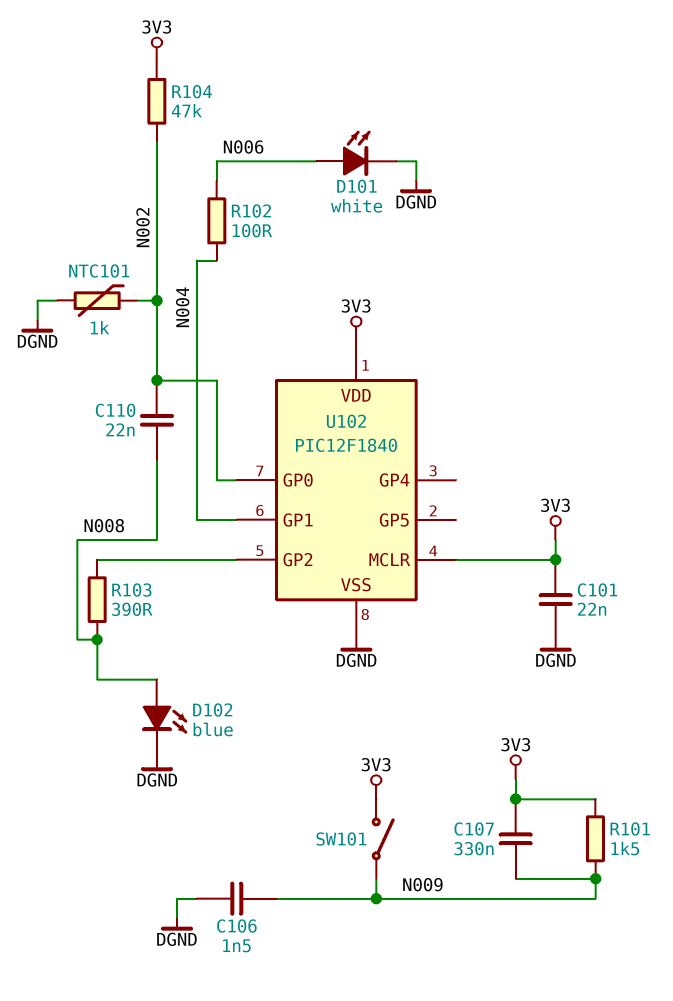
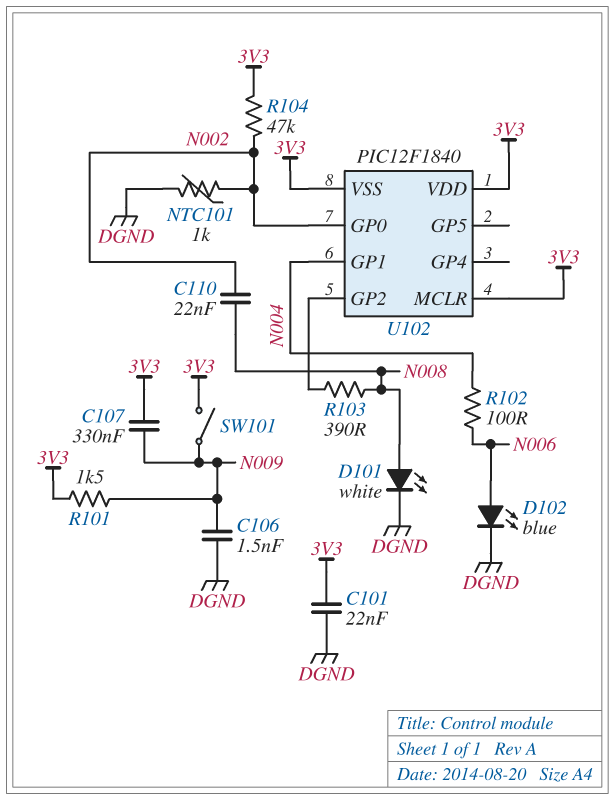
D101: LED white (A N006, K DGND) -> LED white (A N008, K DGND)
D102: LED blue (A N008, K DGND) -> LED blue (A N006, K DGND)
U102 pin VSS: DGND -> 3V3

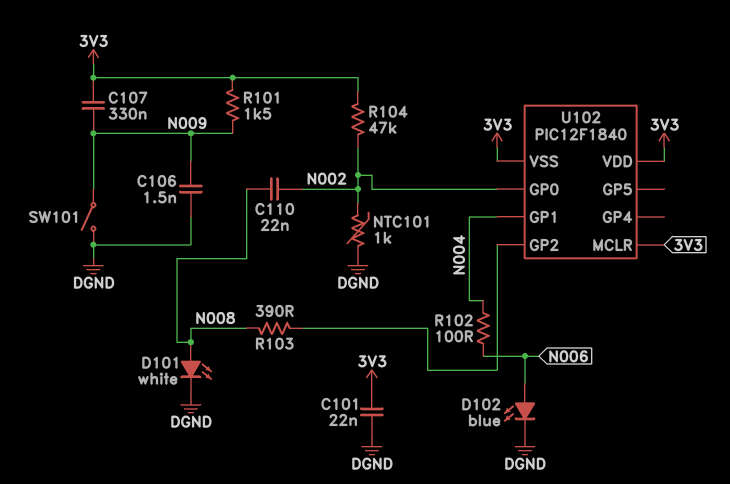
SW101: switch (3V3, N009) -> switch (DGND, N009)

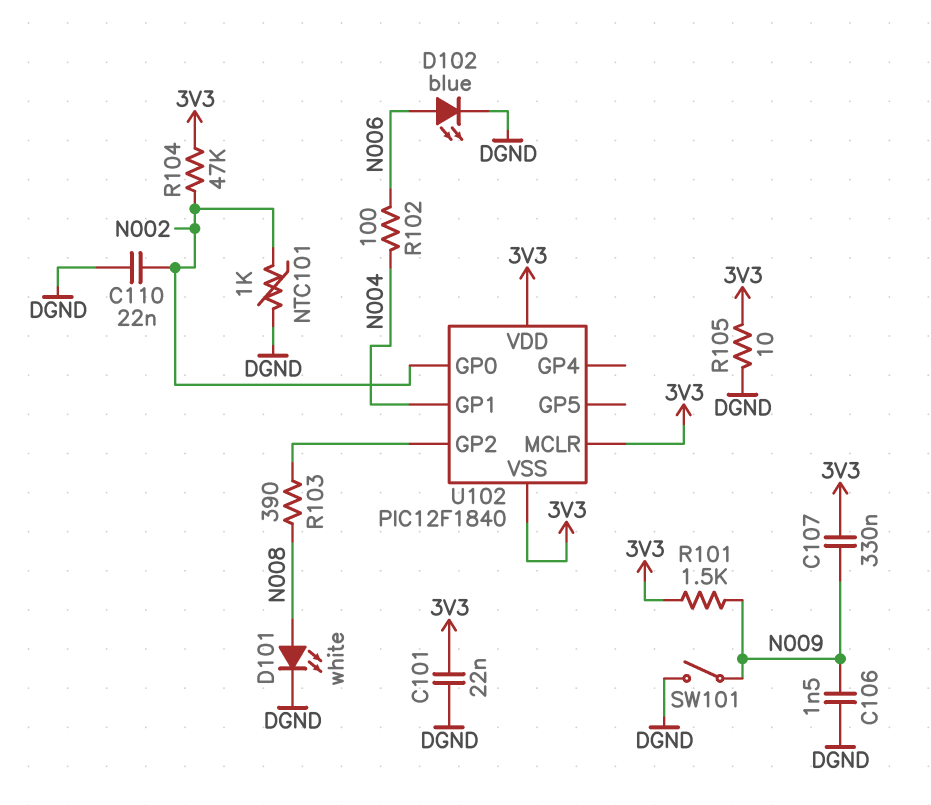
C110: 22nF (N002, N008) -> 22nF (DGND, N002)
R105: none -> 10 (3V3, DGND)

